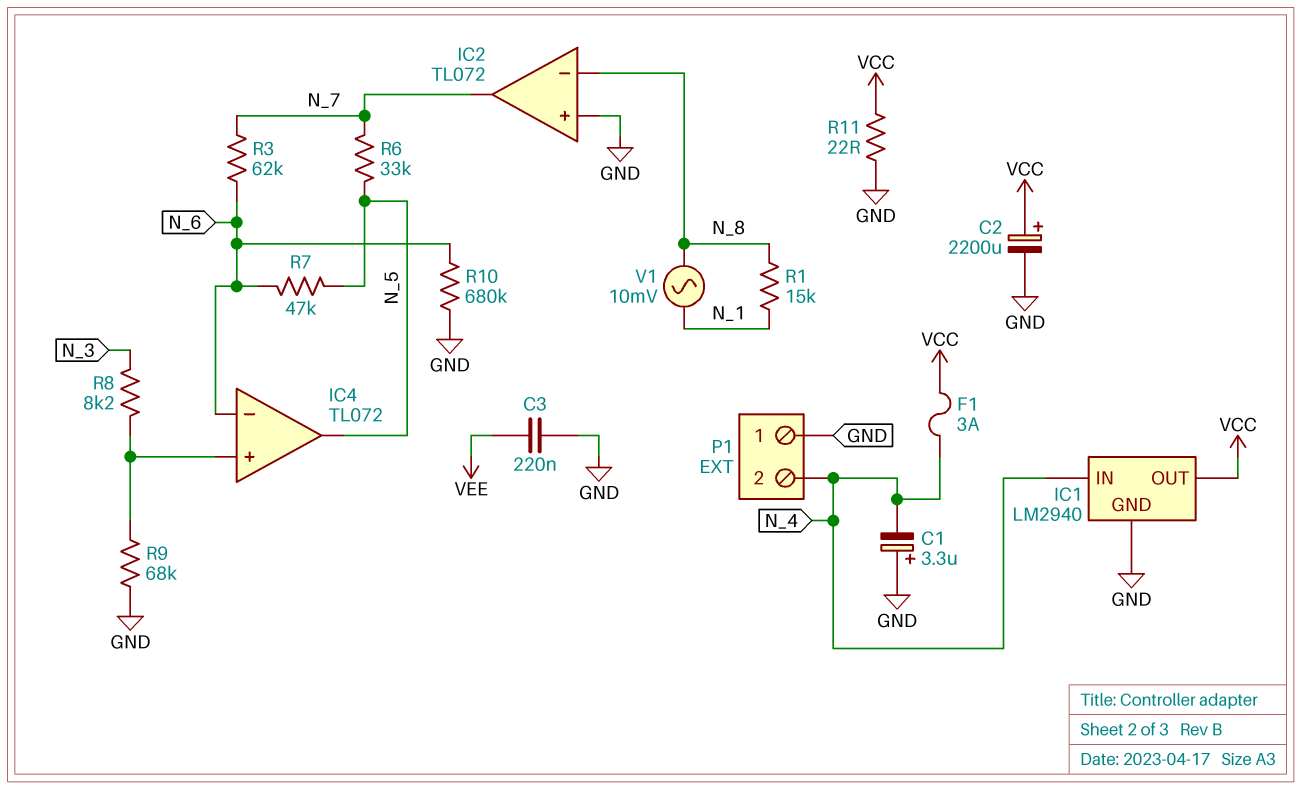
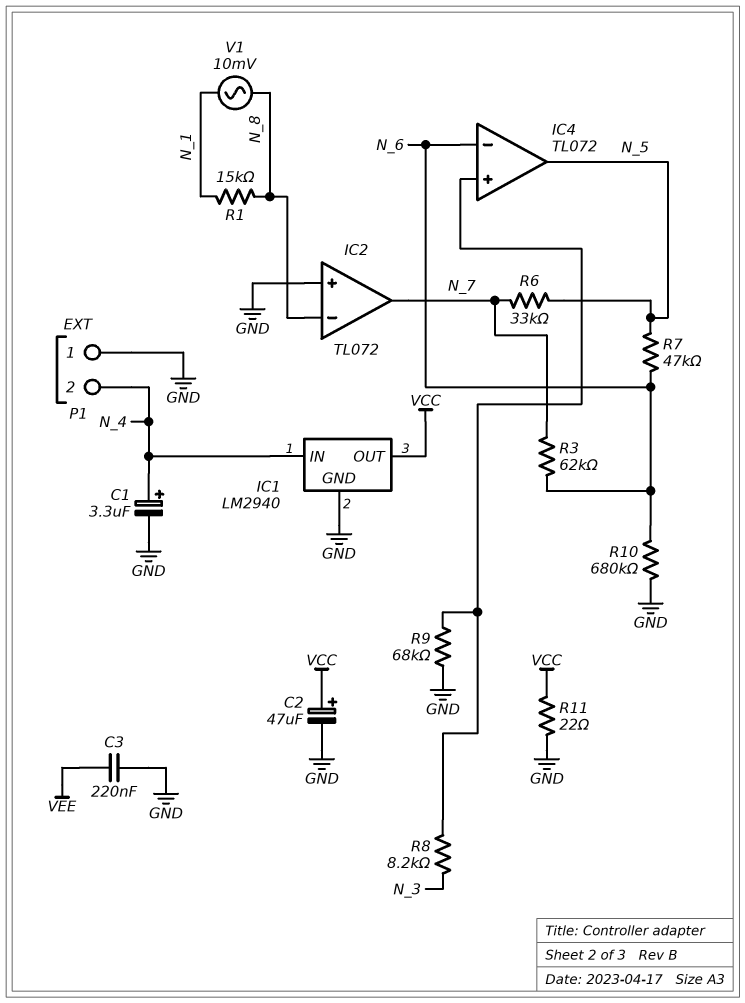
C1: 3.3uF (plus GND, minus N_4) -> 3.3uF (plus N_4, minus GND)
C2: 2200uF (plus VCC, minus GND) -> 47uF (plus VCC, minus GND)
F1: 3A (N_4, VCC) -> none

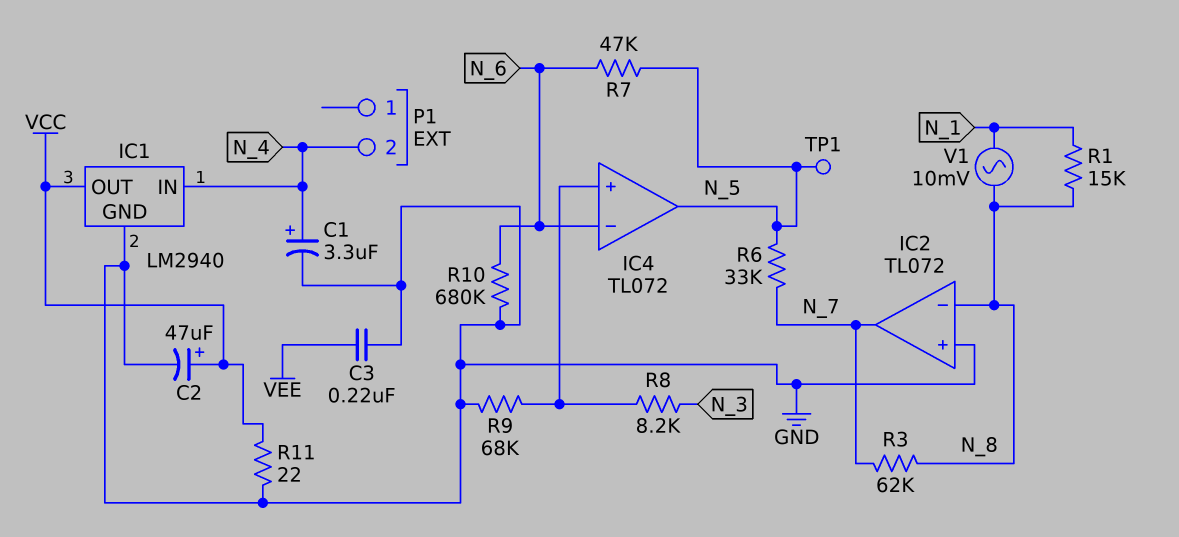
P1 pin 1: GND -> none
R3: 62k (N_6, N_7) -> 62k (N_7, N_8)
TP1: none -> test point (N_5)

